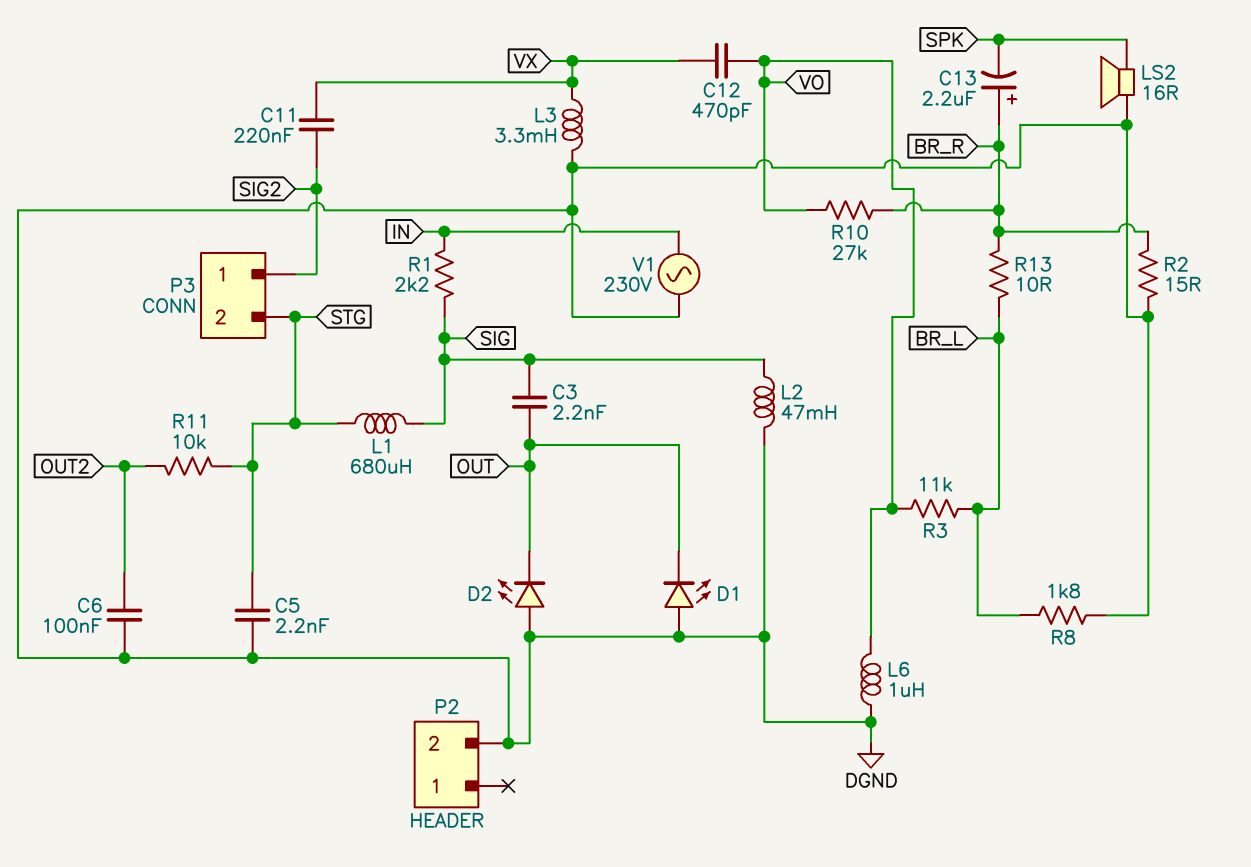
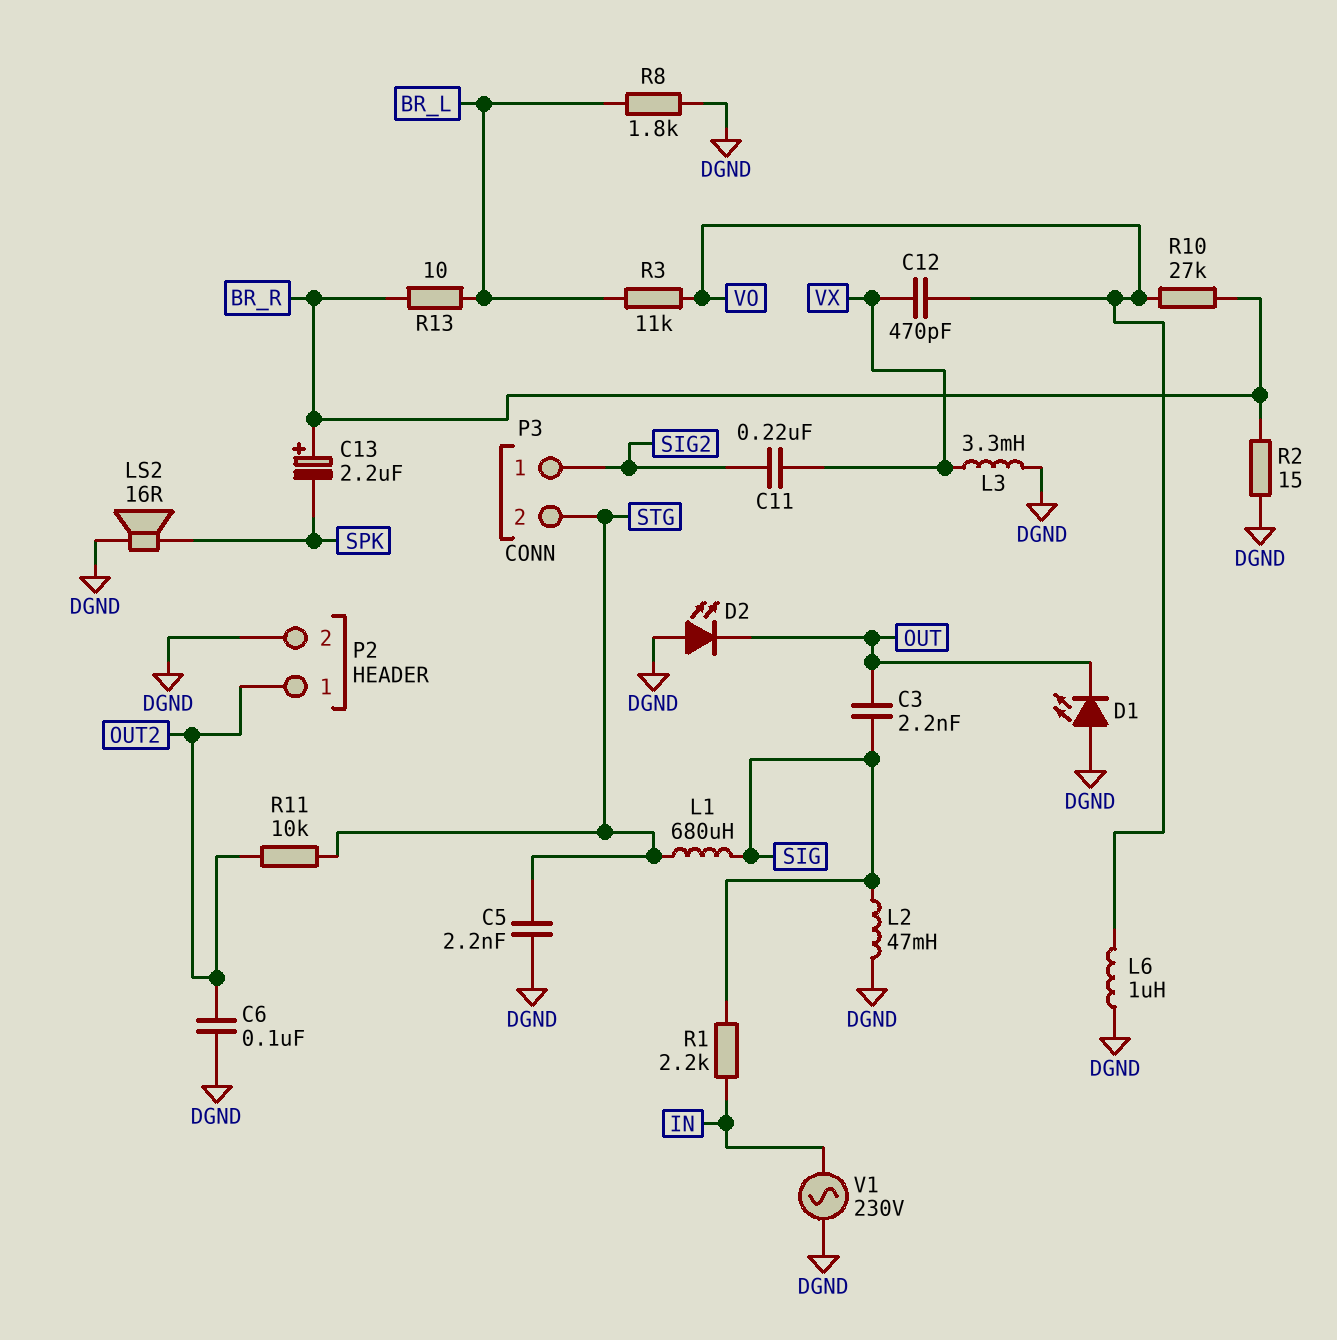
P2 pin 1: none -> OUT2

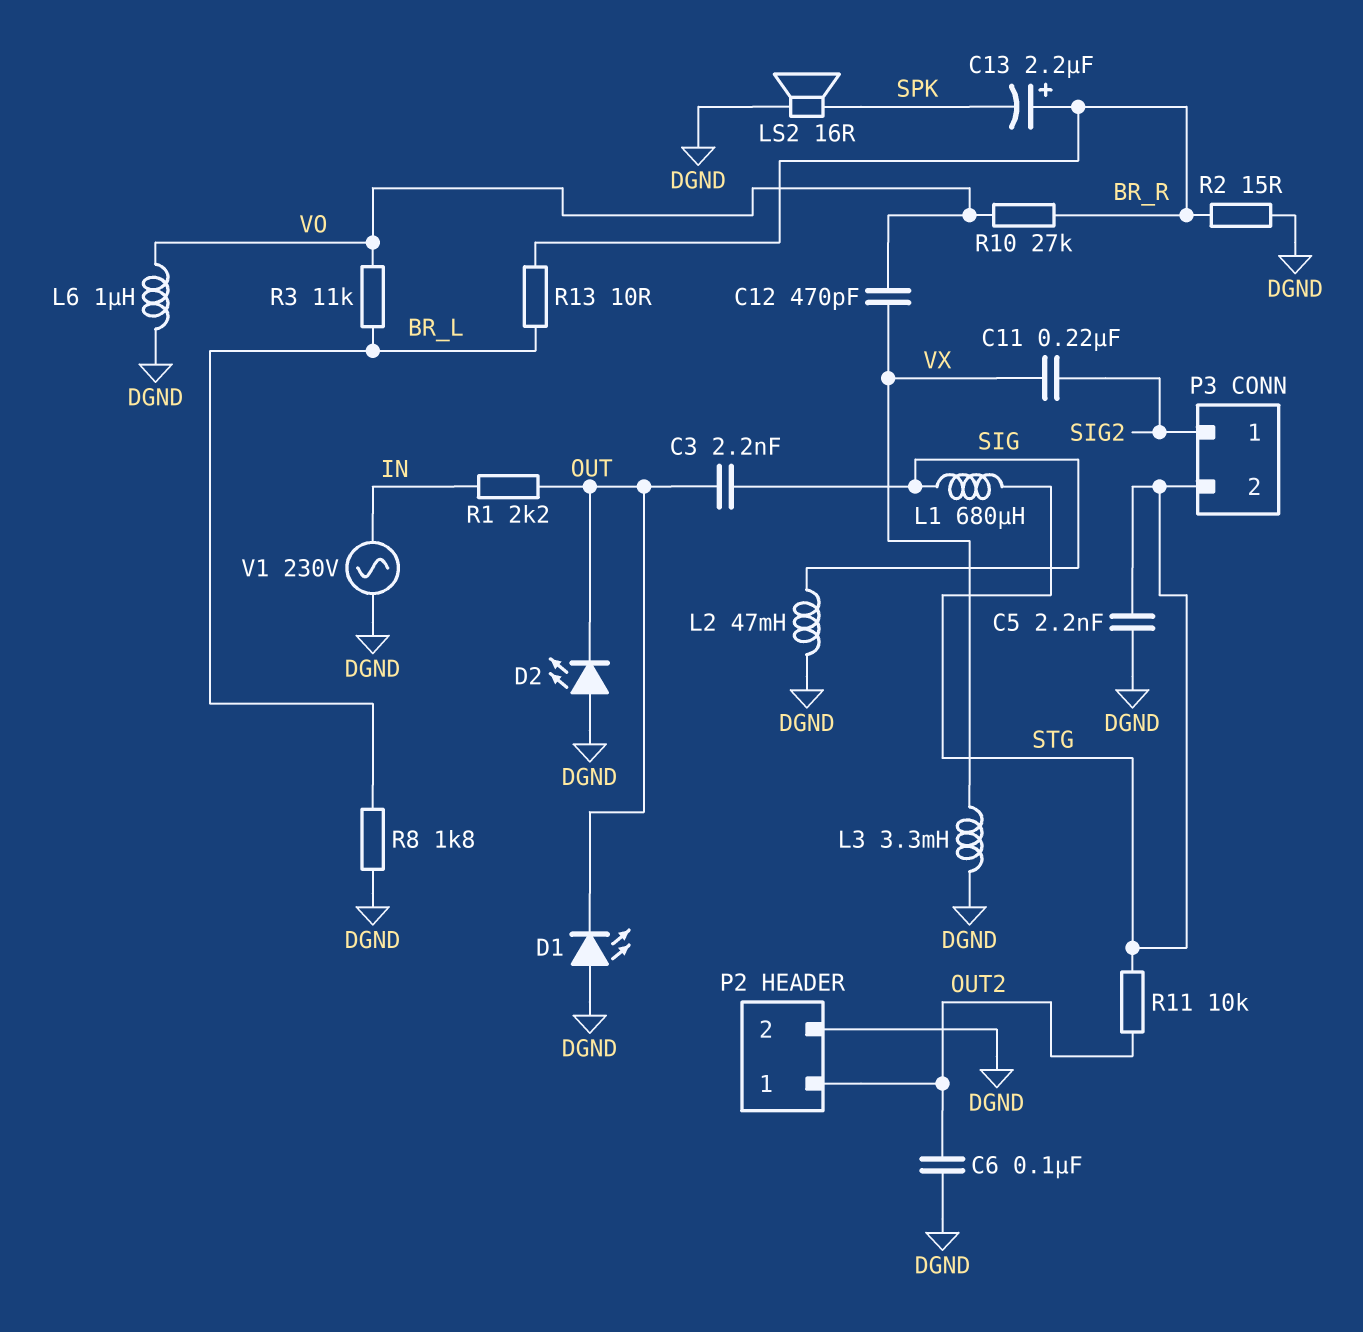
R1: 2.2k (IN, SIG) -> 2.2k (IN, OUT)

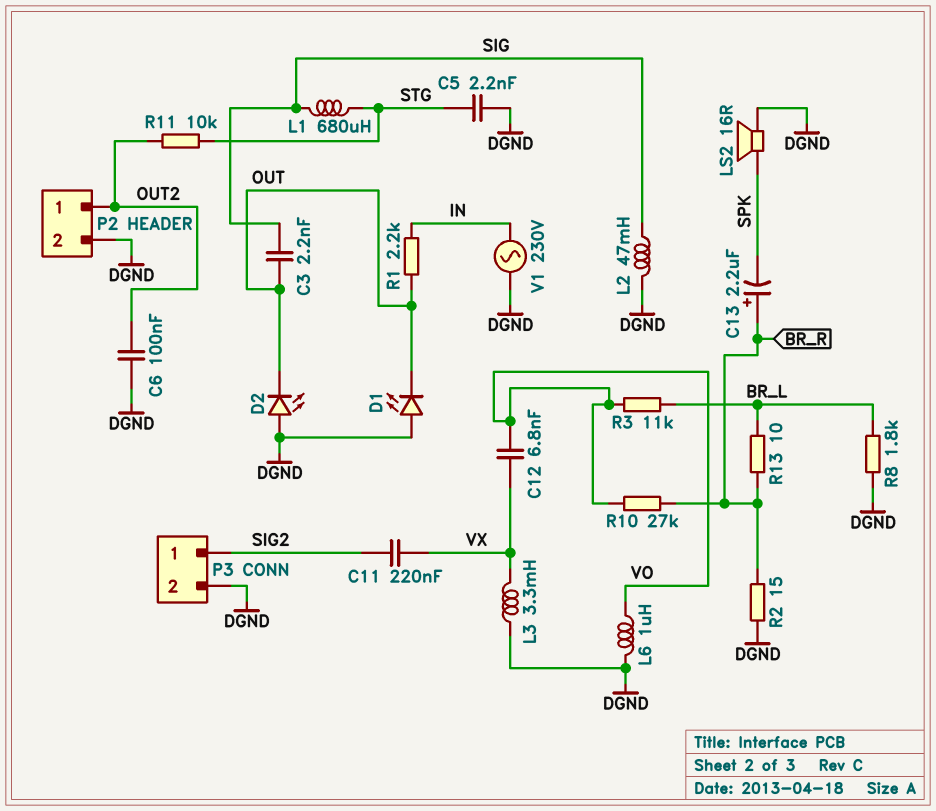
C12: 470pF (VO, VX) -> 6.8nF (VO, VX)
P3 pin 2: STG -> DGND

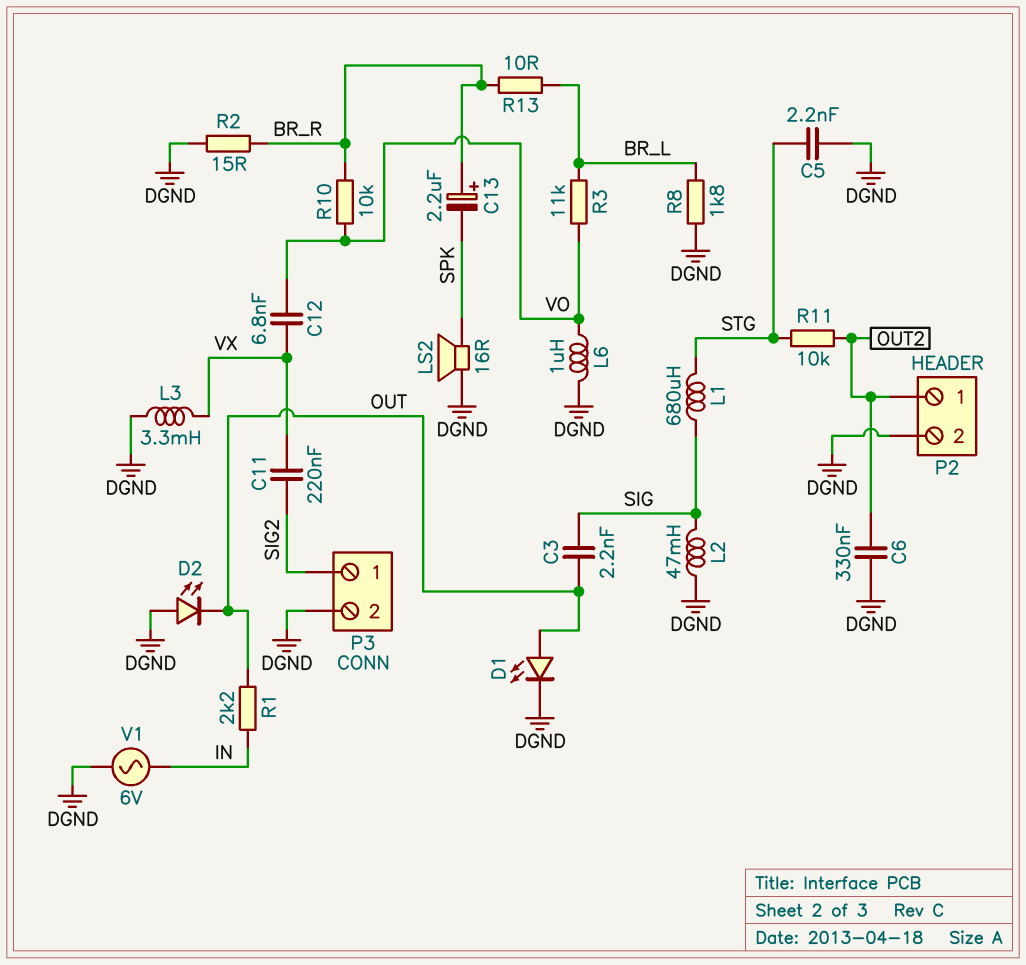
C6: 100nF (DGND, OUT2) -> 330nF (DGND, OUT2)
D1: LED (A DGND, K OUT) -> LED (A OUT, K DGND)
R10: 27k (BR_R, VO) -> 10k (BR_R, VO)
V1: AC 230V (DGND, IN) -> AC 6V (DGND, IN)

